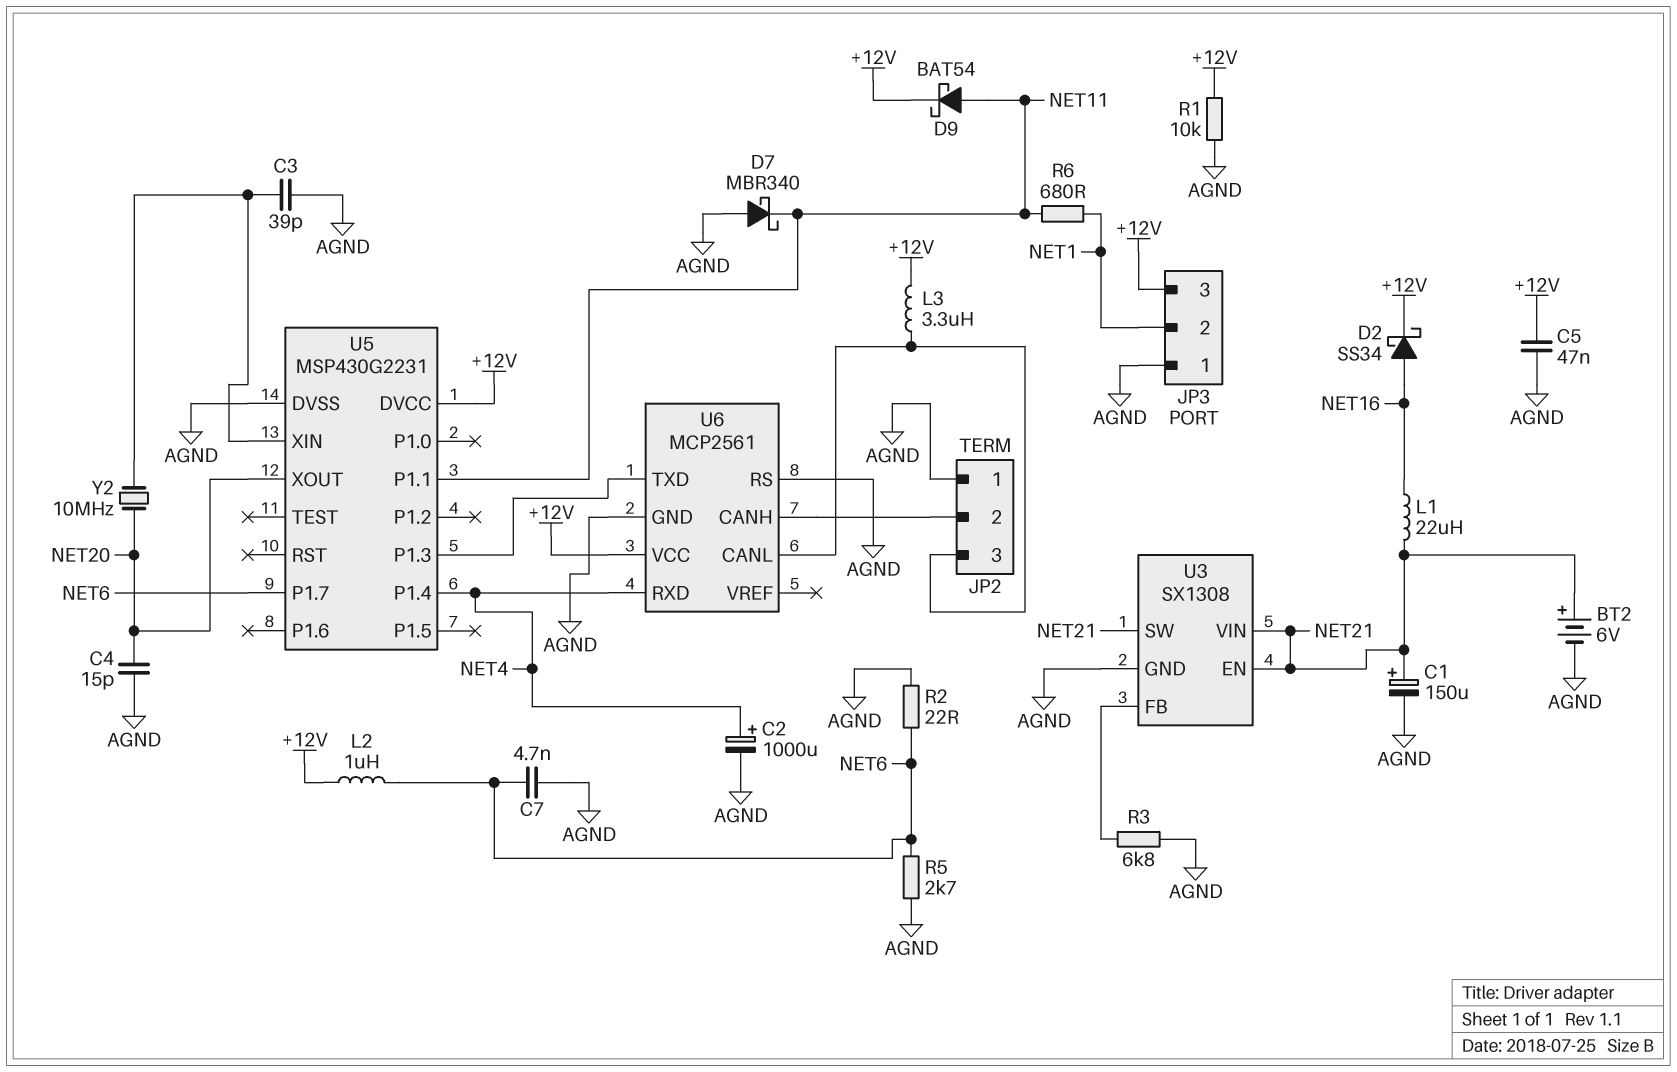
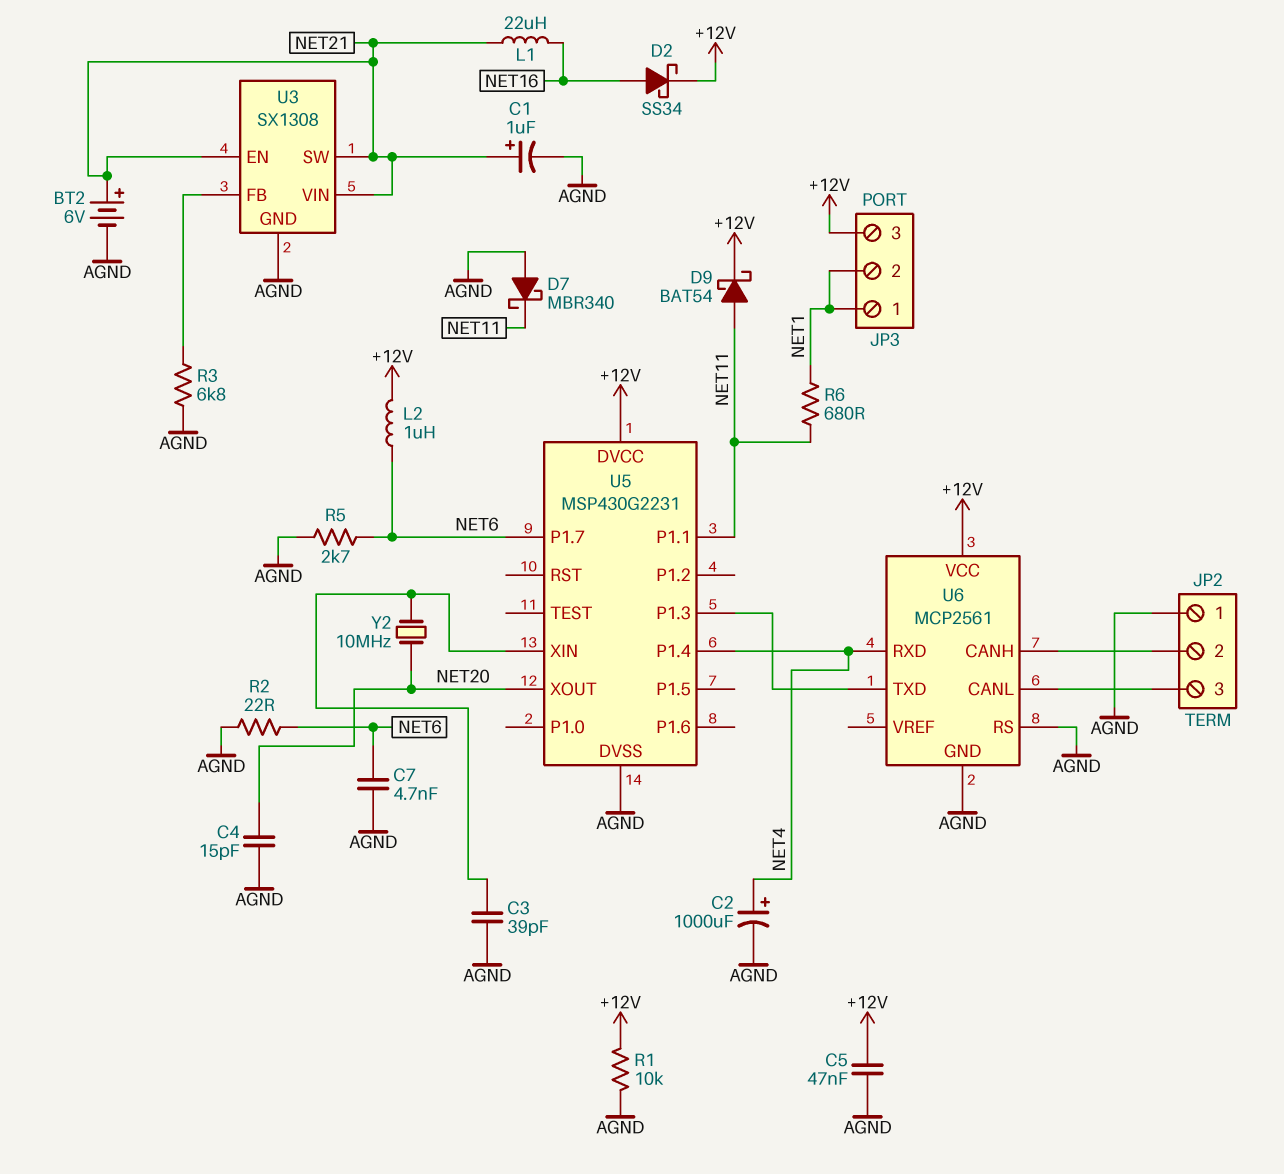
C1: 150uF (plus NET21, minus AGND) -> 1uF (plus NET21, minus AGND)
JP3 pin 1: AGND -> NET1
L3: 3.3uH (+12V, JP2/3) -> none

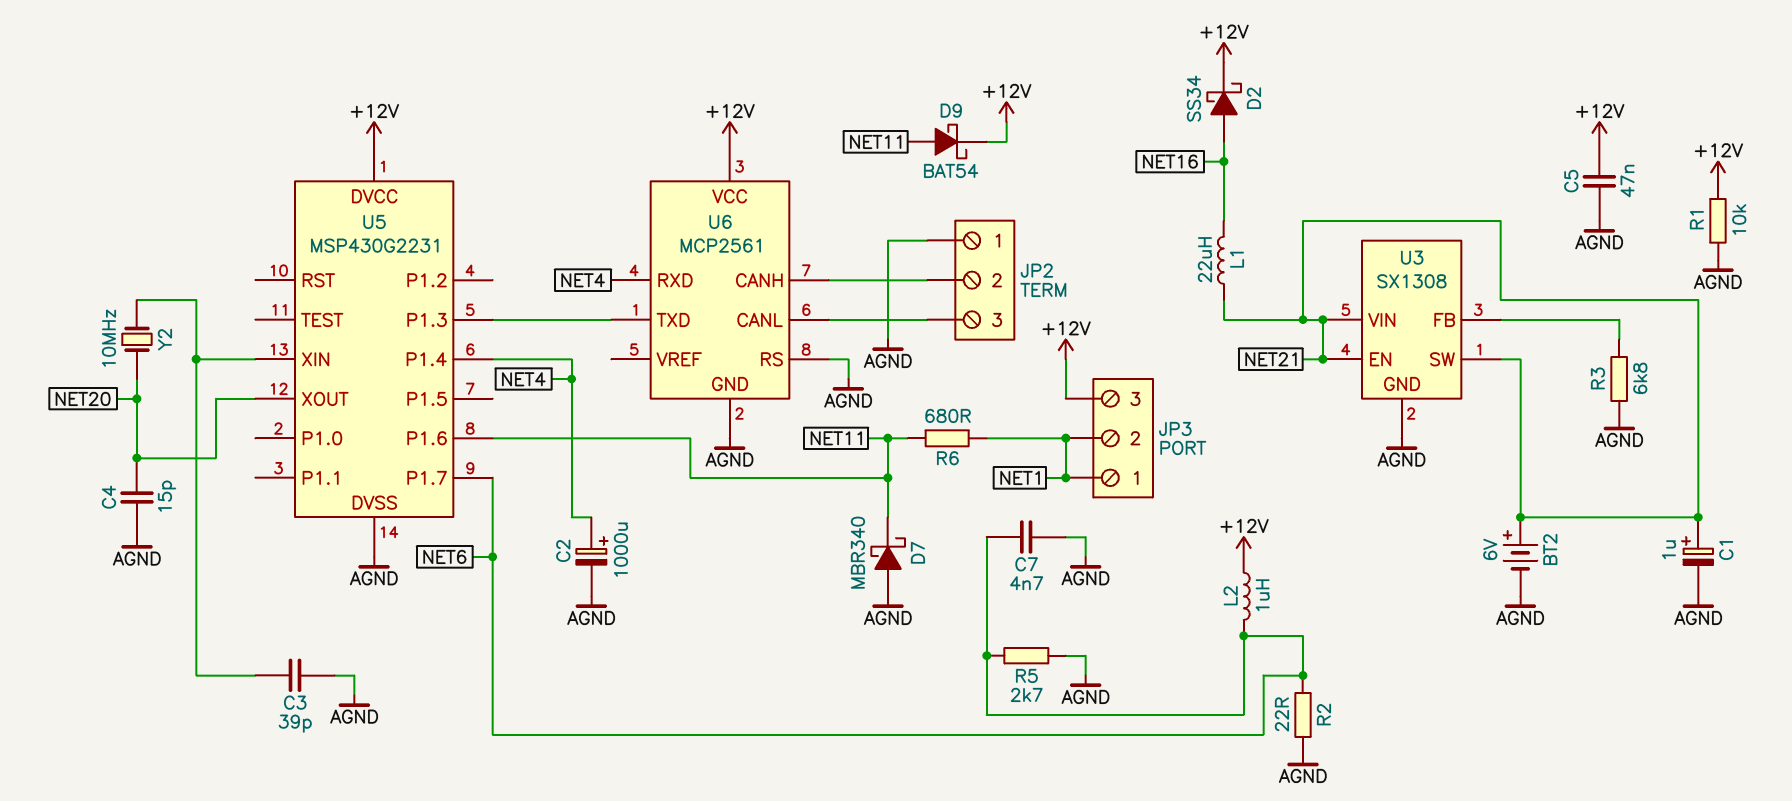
U5 pin P1.1: NET11 -> none
U5 pin P1.6: none -> NET11

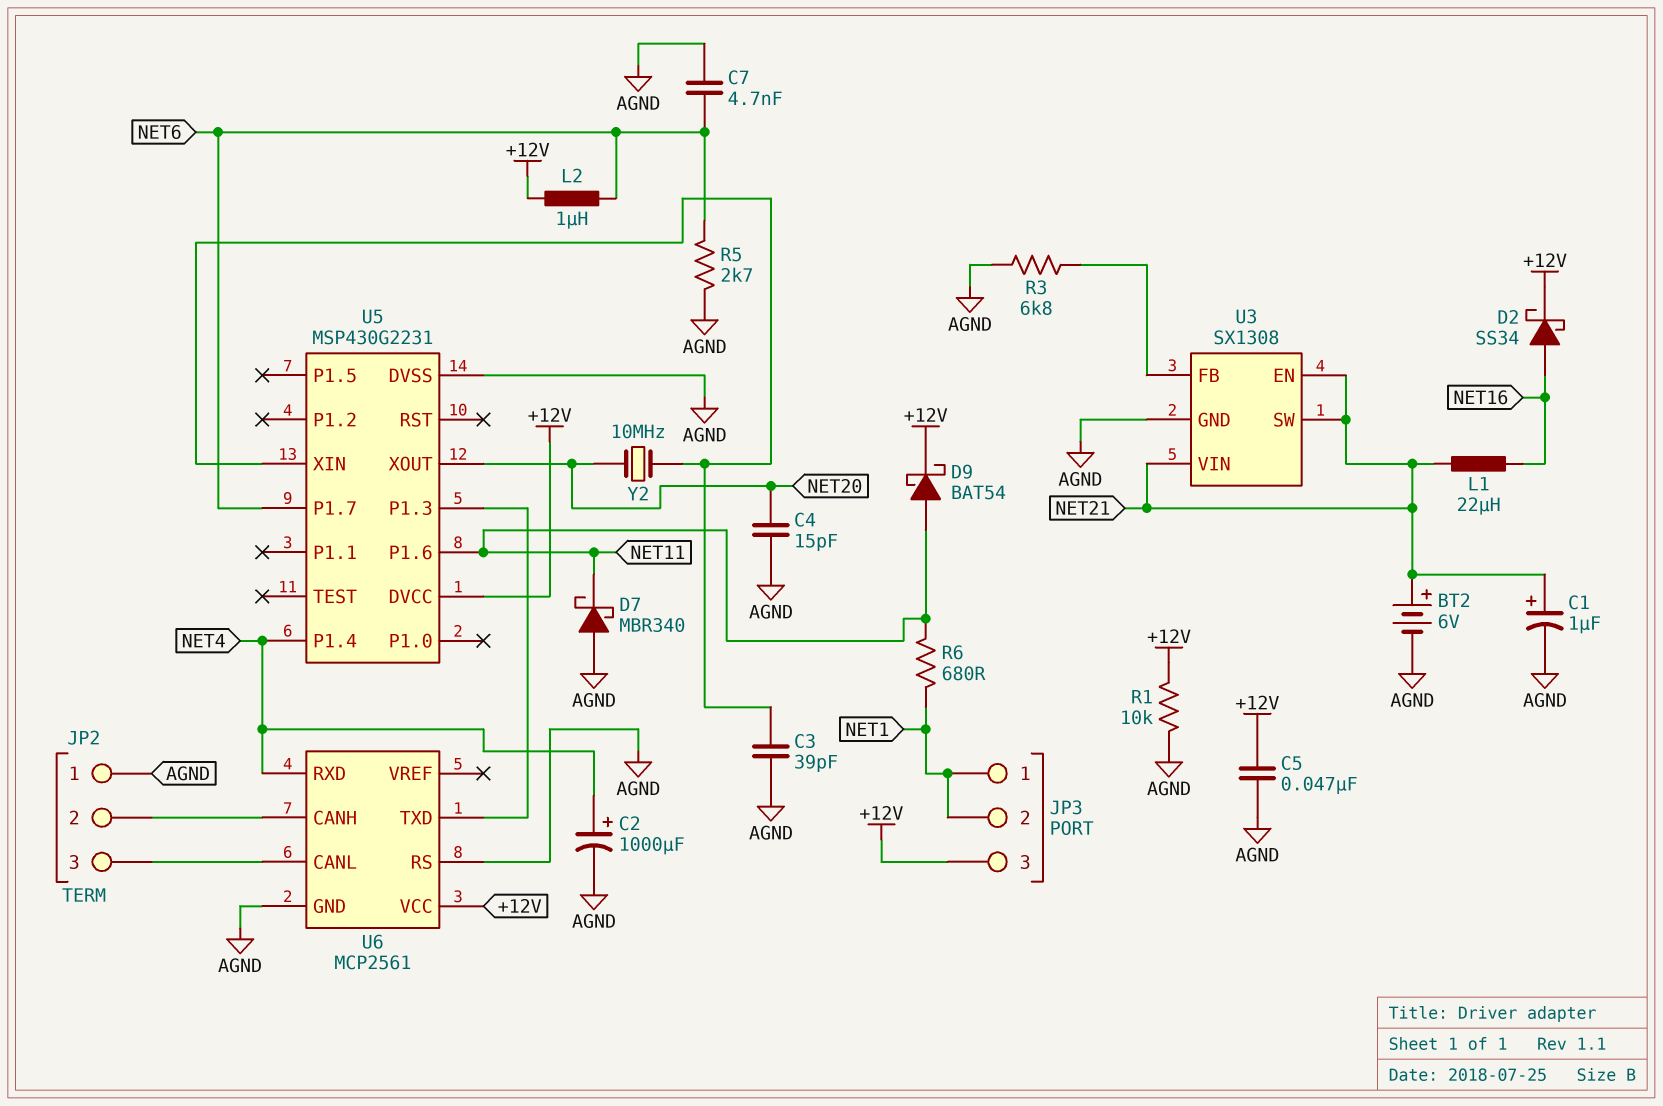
R2: 22 (AGND, NET6) -> none

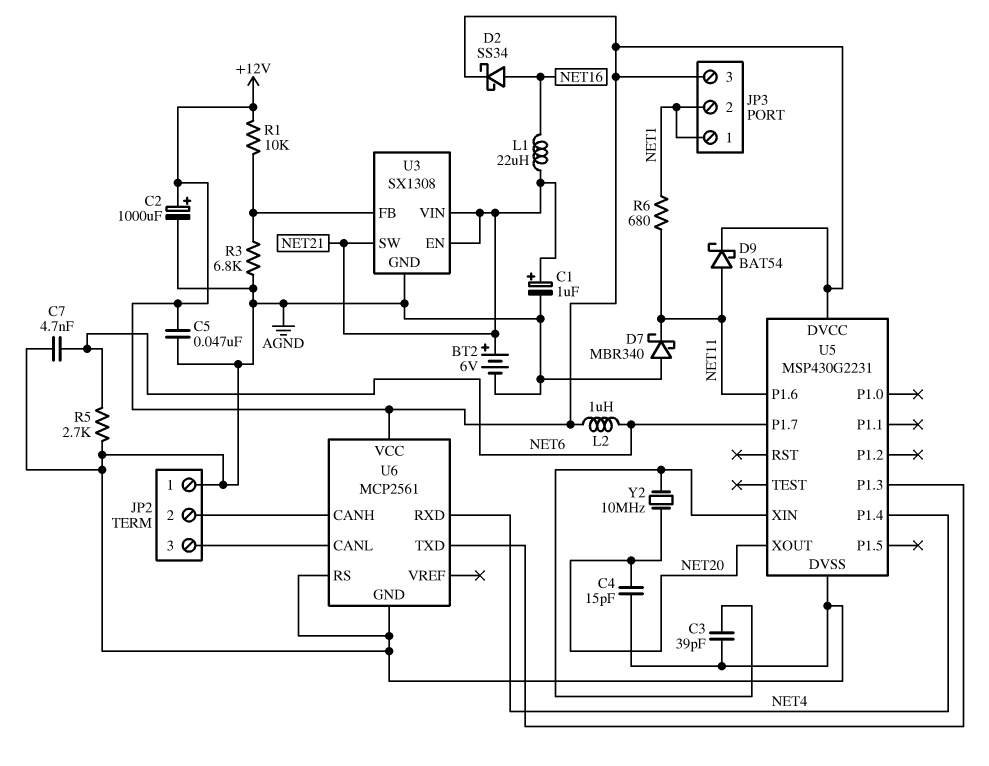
C2: 1000uF (plus NET4, minus AGND) -> 1000uF (plus +12V, minus AGND)
R1: 10k (+12V, AGND) -> 10k (+12V, U3/FB)

